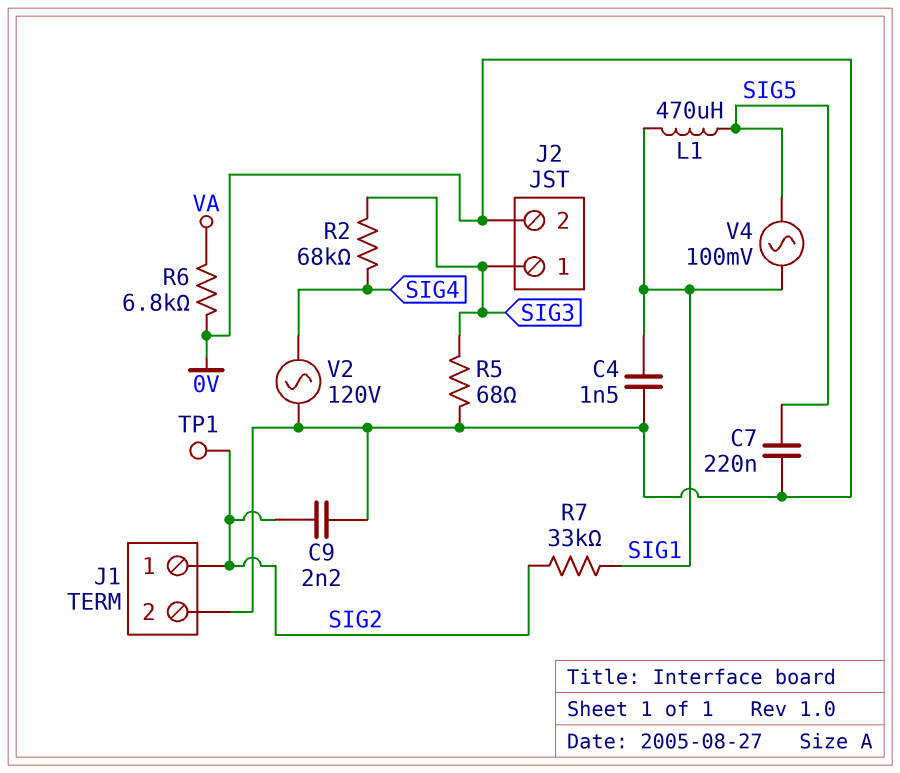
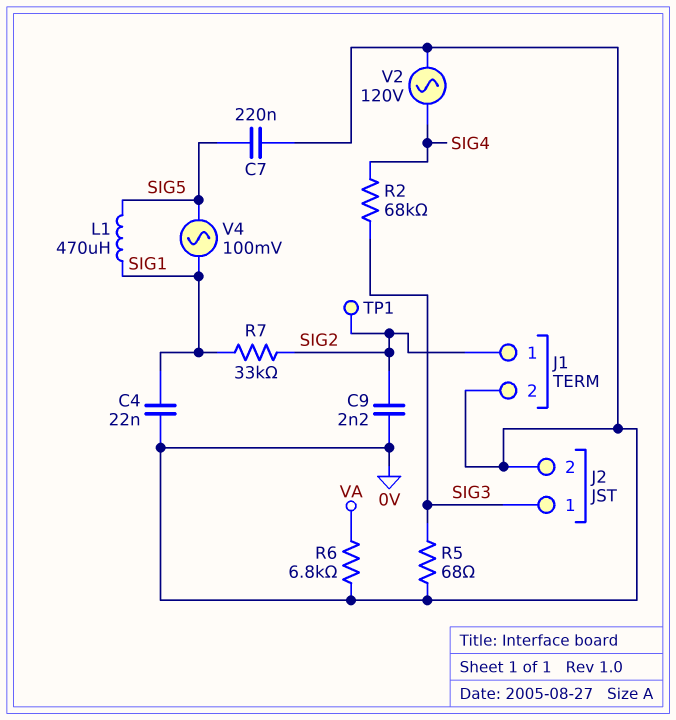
C4: 1.5nF (0V, SIG1) -> 22nF (0V, SIG1)

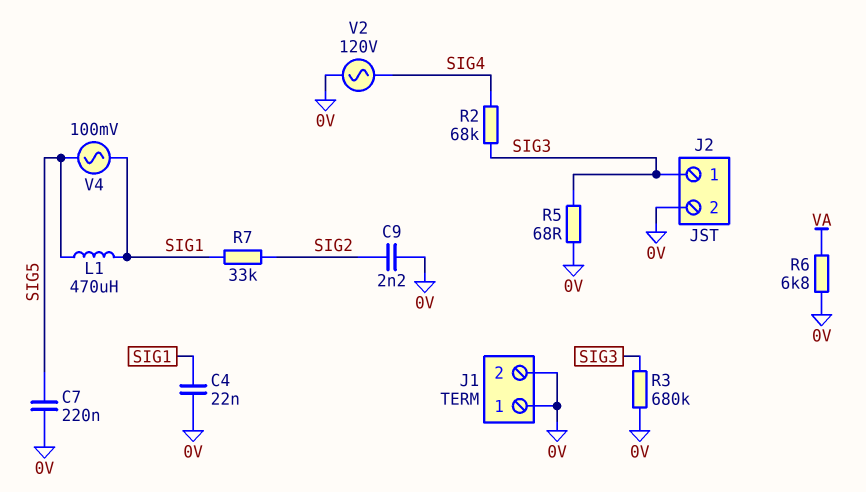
J1 pin 1: SIG2 -> 0V
R3: none -> 680k (0V, SIG3)
TP1: test point (SIG2) -> none

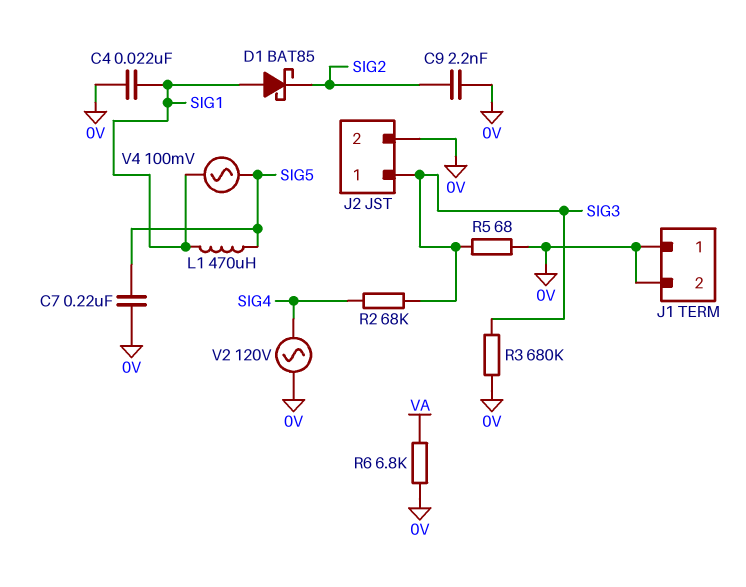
D1: none -> schottky BAT85 (A SIG1, K SIG2)
R7: 33k (SIG1, SIG2) -> none

